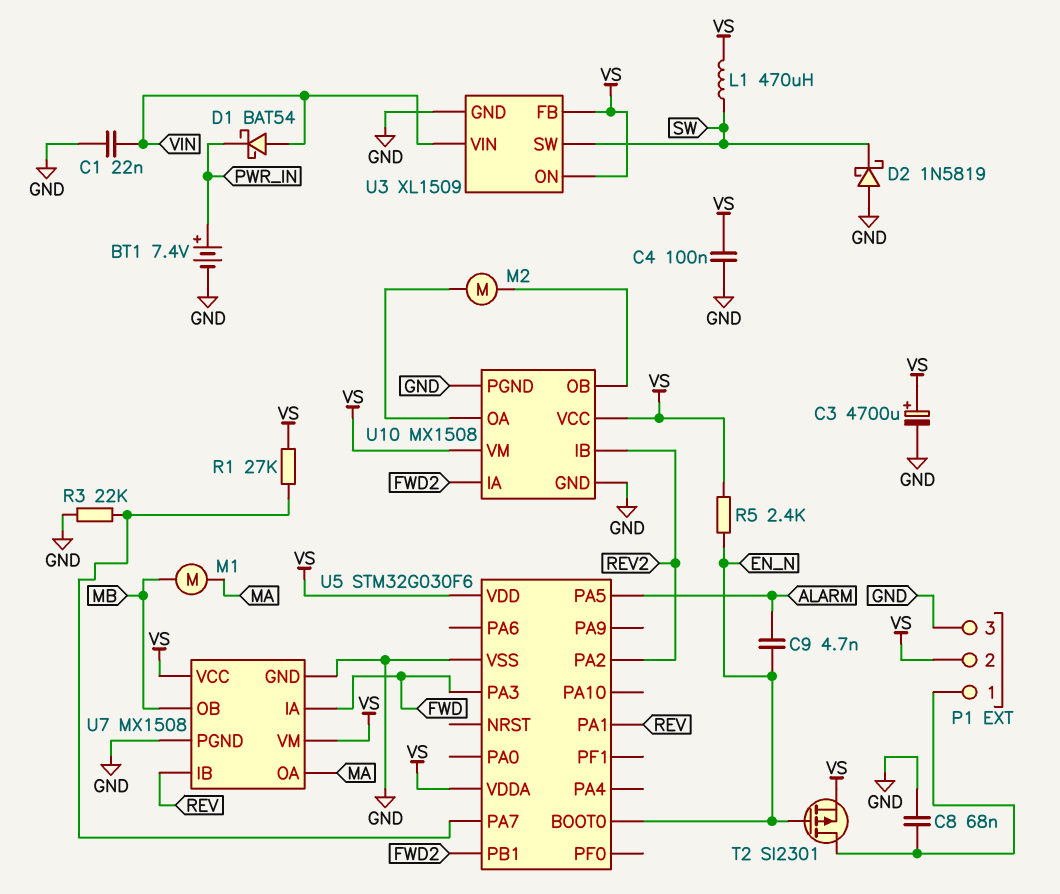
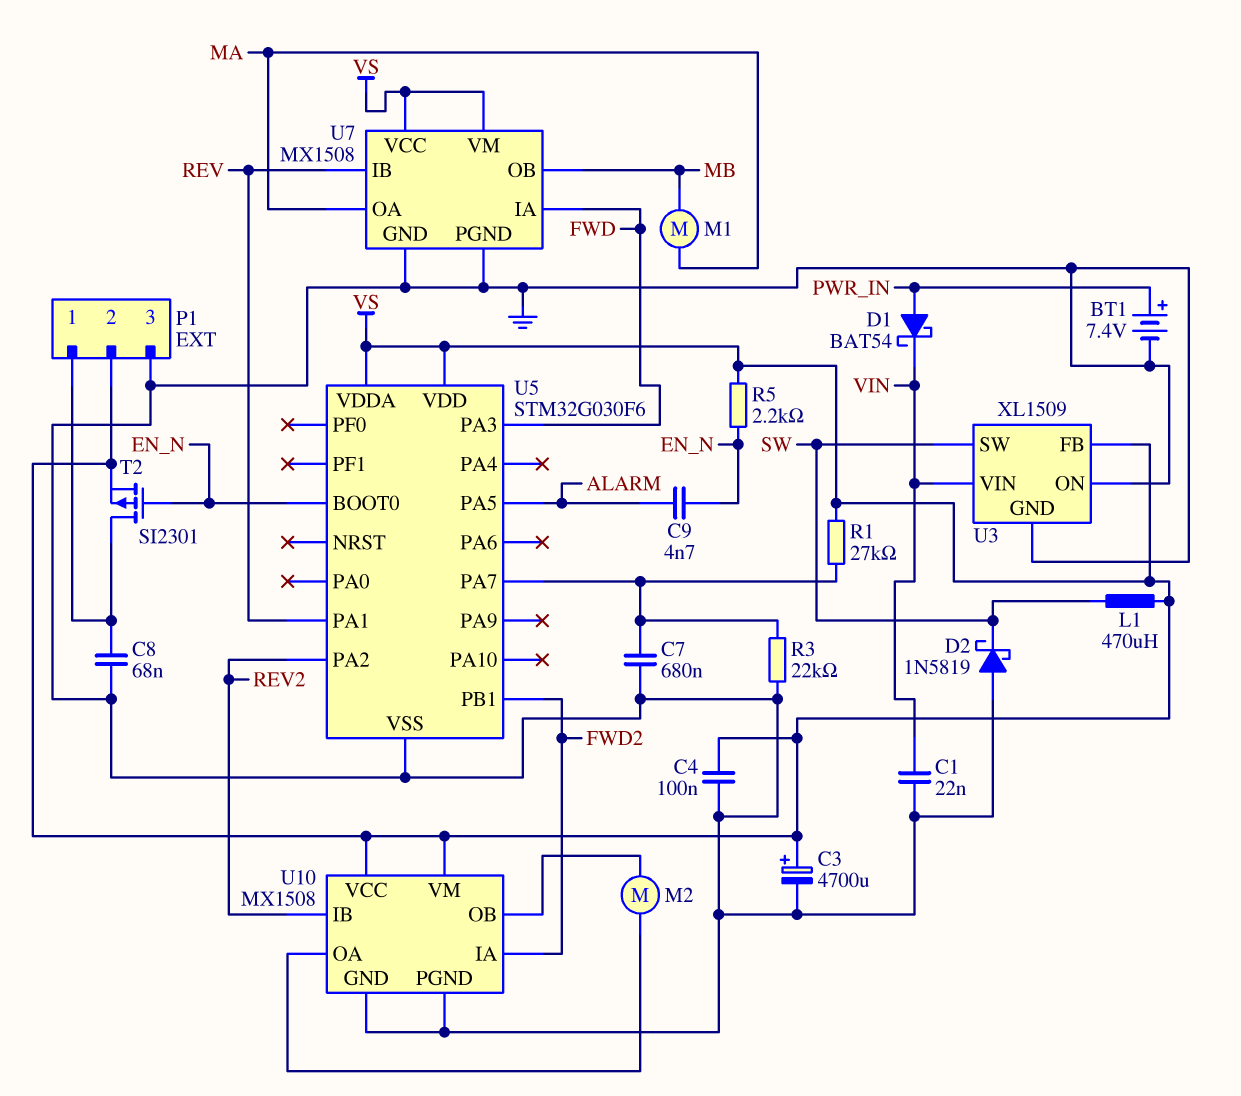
C7: none -> 680nF (GND, U5/PA7)
D1: schottky BAT54 (A VIN, K PWR_IN) -> schottky BAT54 (A PWR_IN, K VIN)
R5: 2.4k (EN_N, VS) -> 2.2k (EN_N, VS)
U3 pin ON: VS -> GND

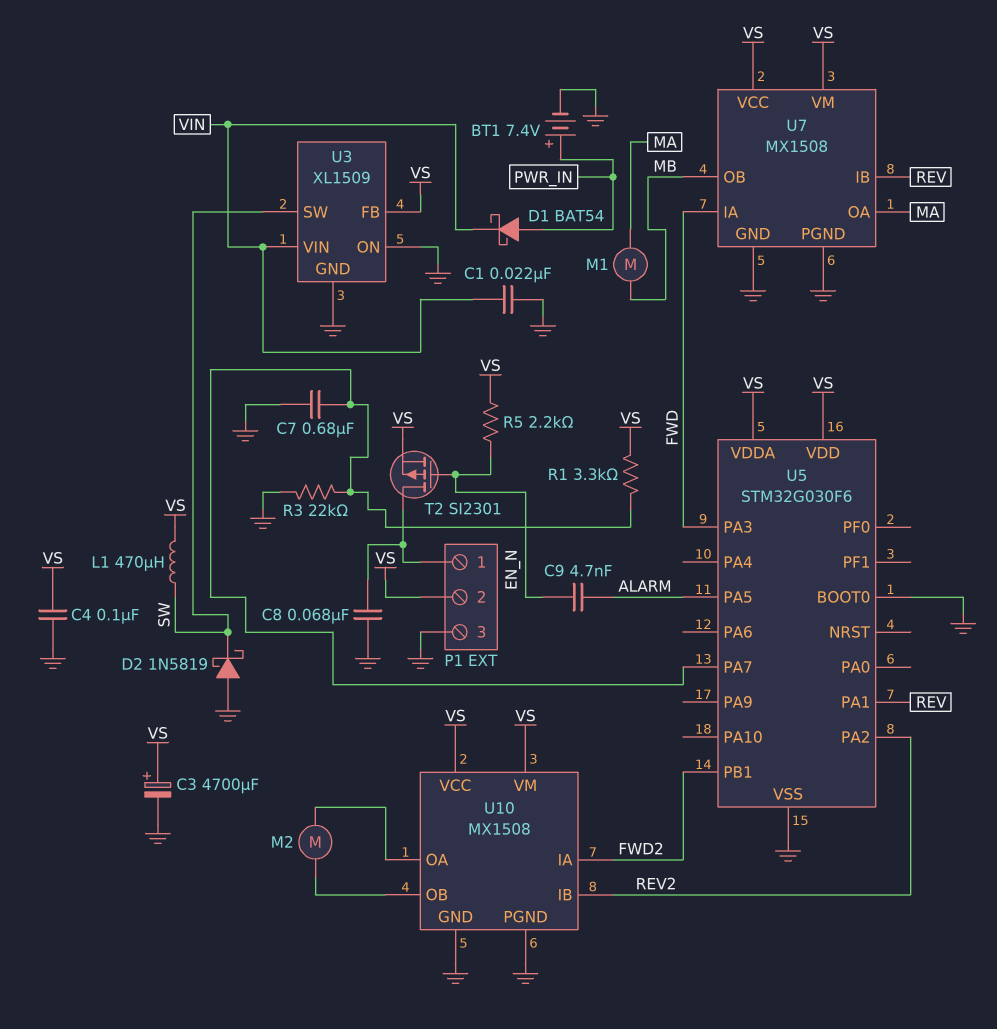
R1: 27k (U5/PA7, VS) -> 3.3k (U5/PA7, VS)
U5 pin BOOT0: EN_N -> GND

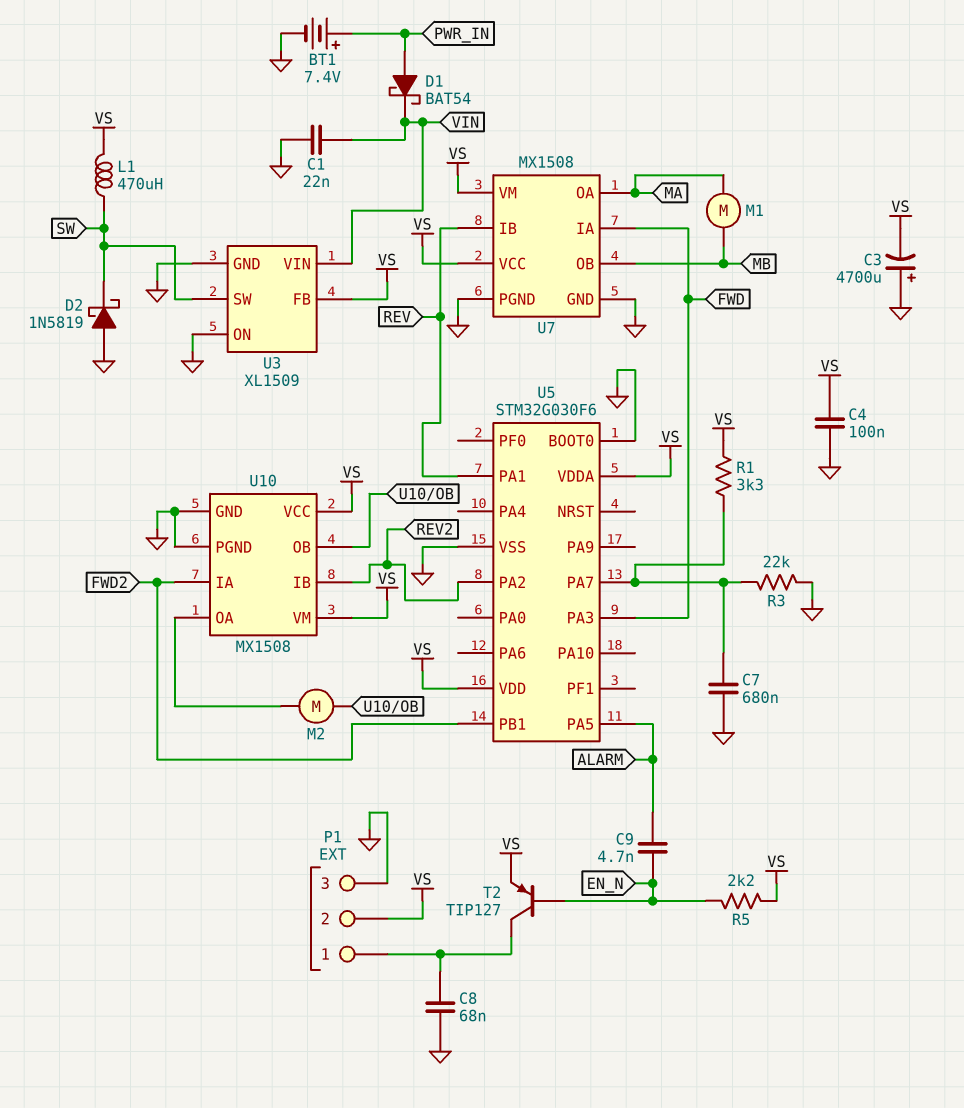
C3: 4700uF (plus VS, minus GND) -> 4700uF (plus GND, minus VS)
T2: PMOS SI2301 (G EN_N, D P1/1, S VS) -> PNP TIP127 (B EN_N, C P1/1, E VS)

